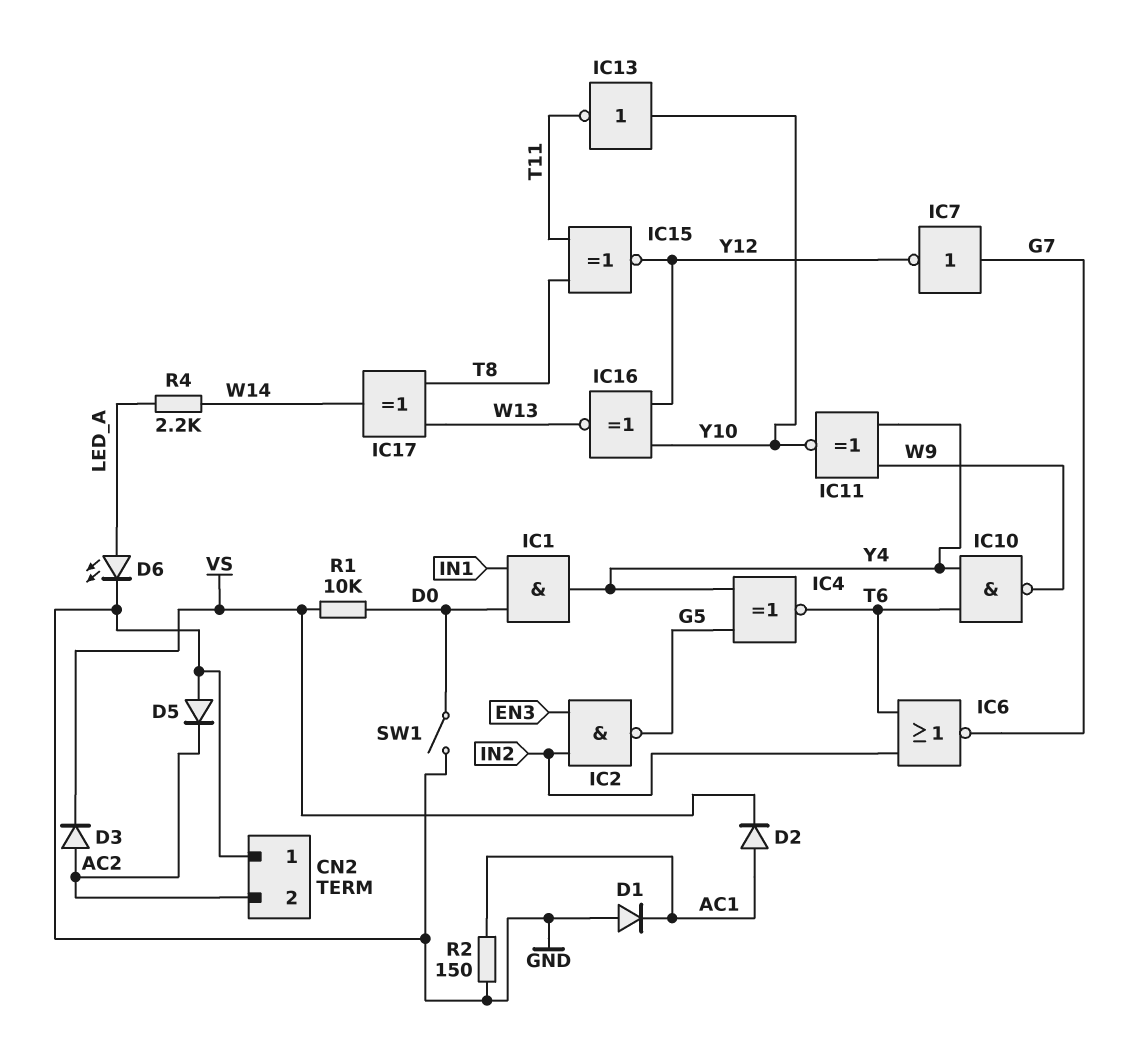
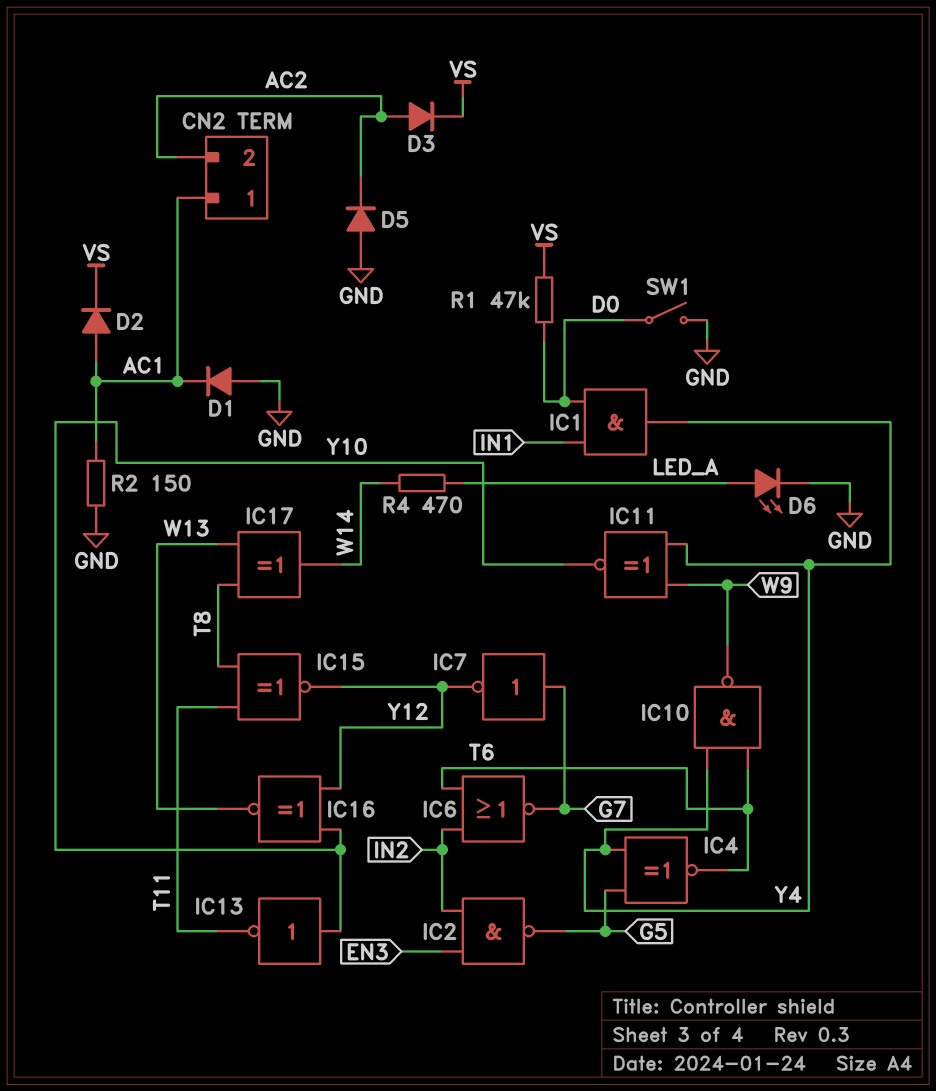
CN2 pin 1: GND -> AC1
R1: 10k (D0, VS) -> 47k (D0, VS)
R4: 2.2k (LED_A, W14) -> 470 (LED_A, W14)

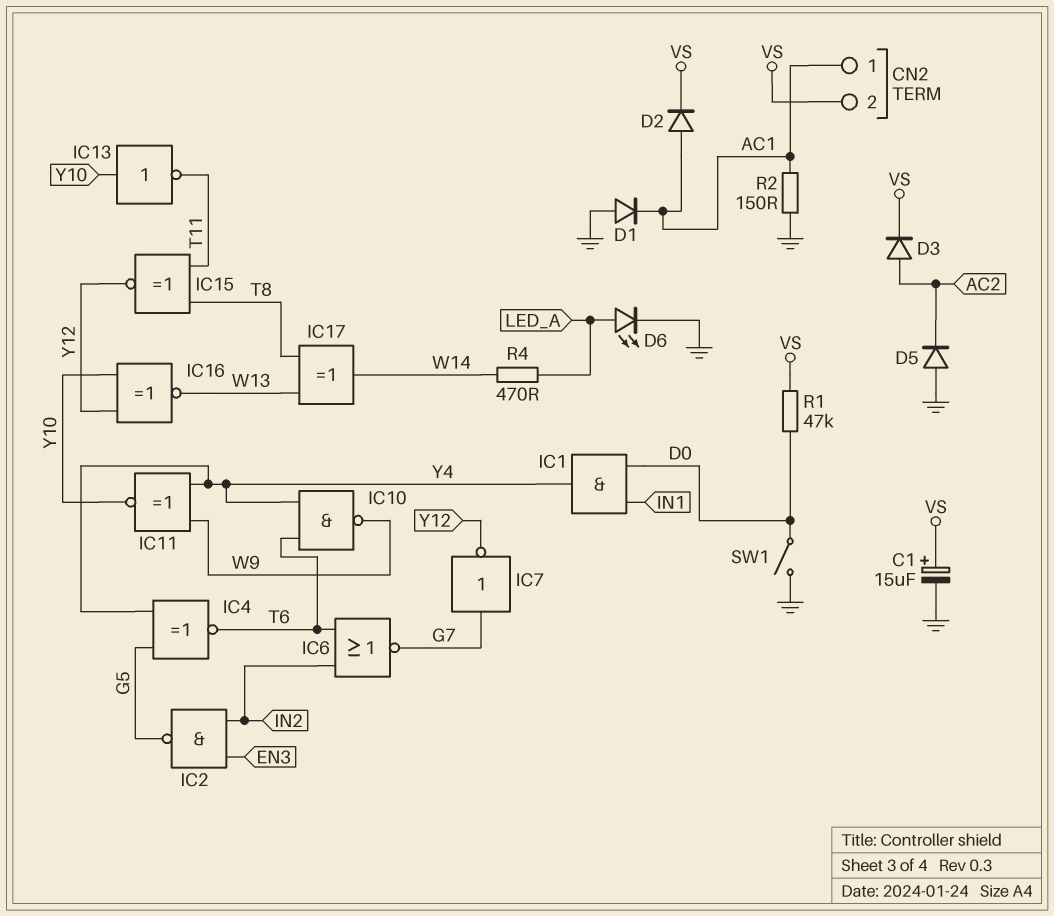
C1: none -> 15uF (plus VS, minus GND)
CN2 pin 2: AC2 -> VS

